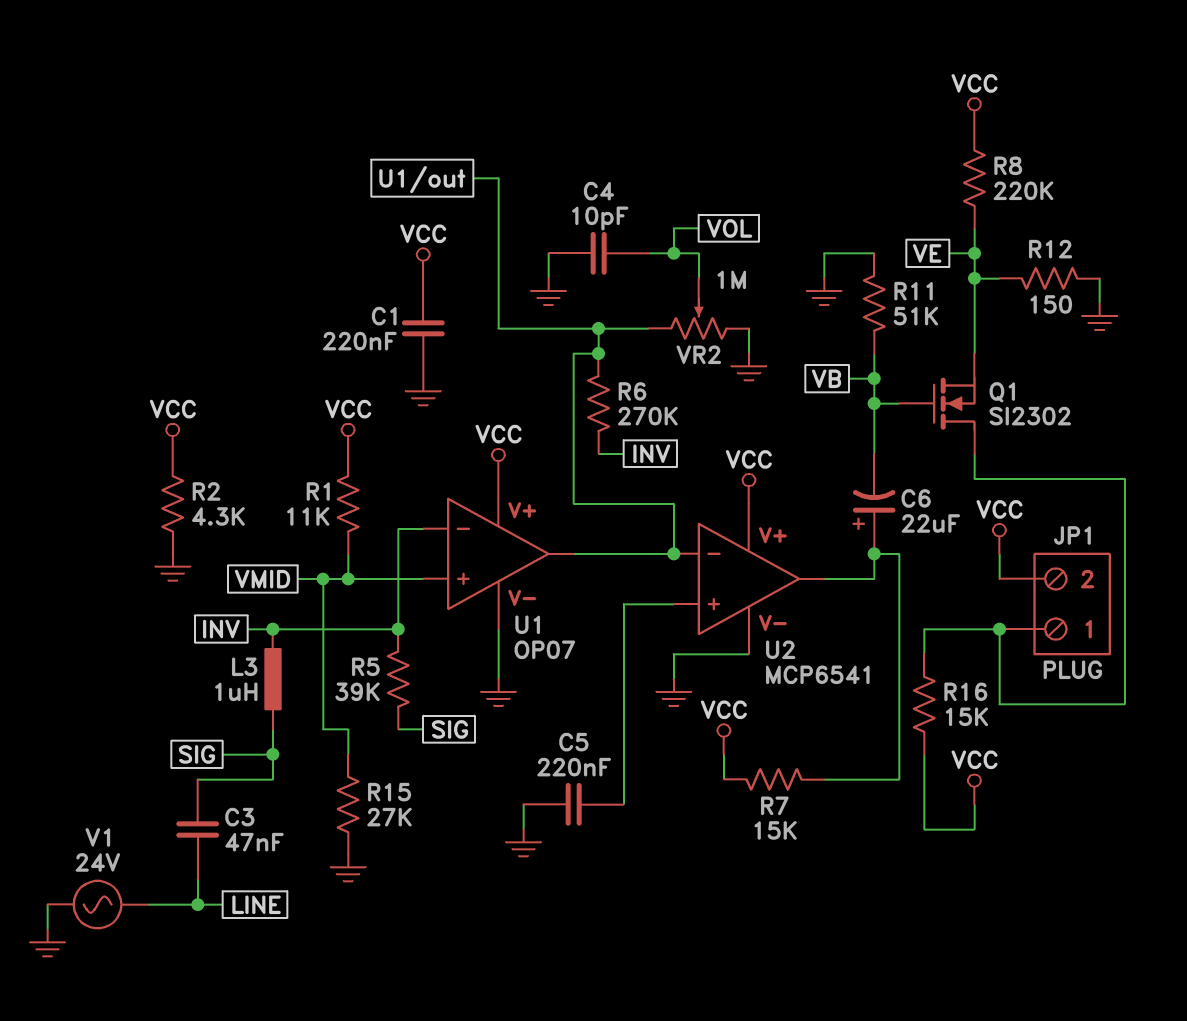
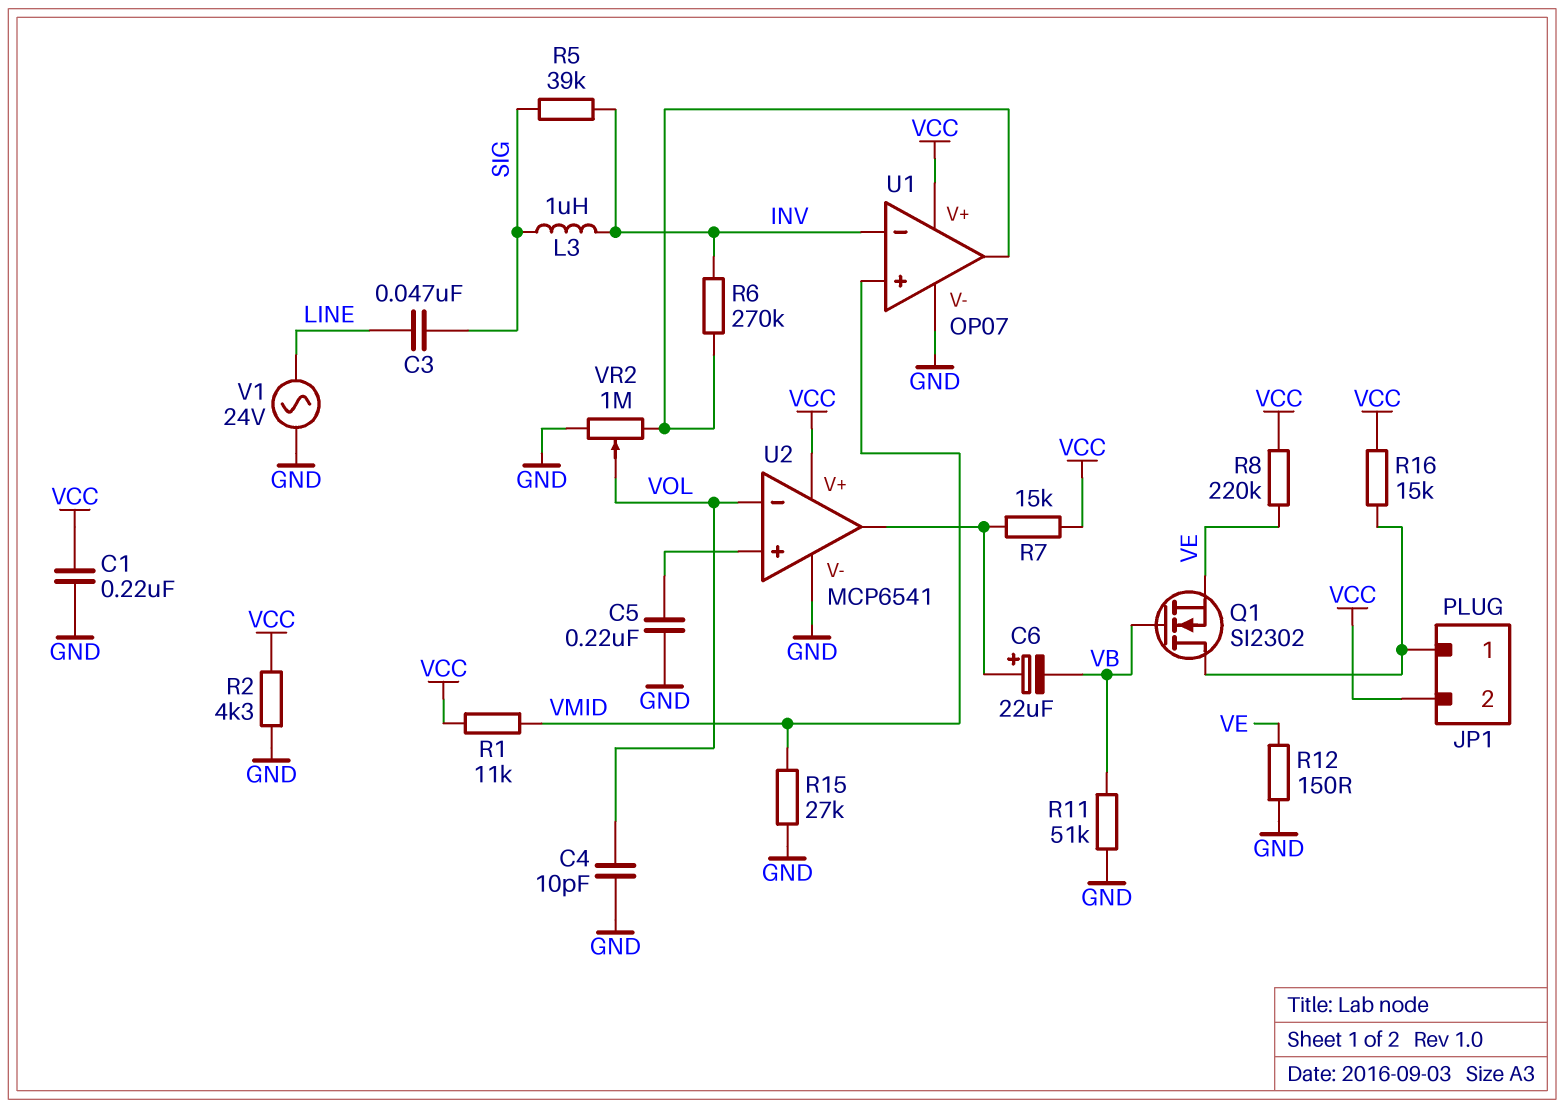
U2 pin in-: U1/out -> VOL

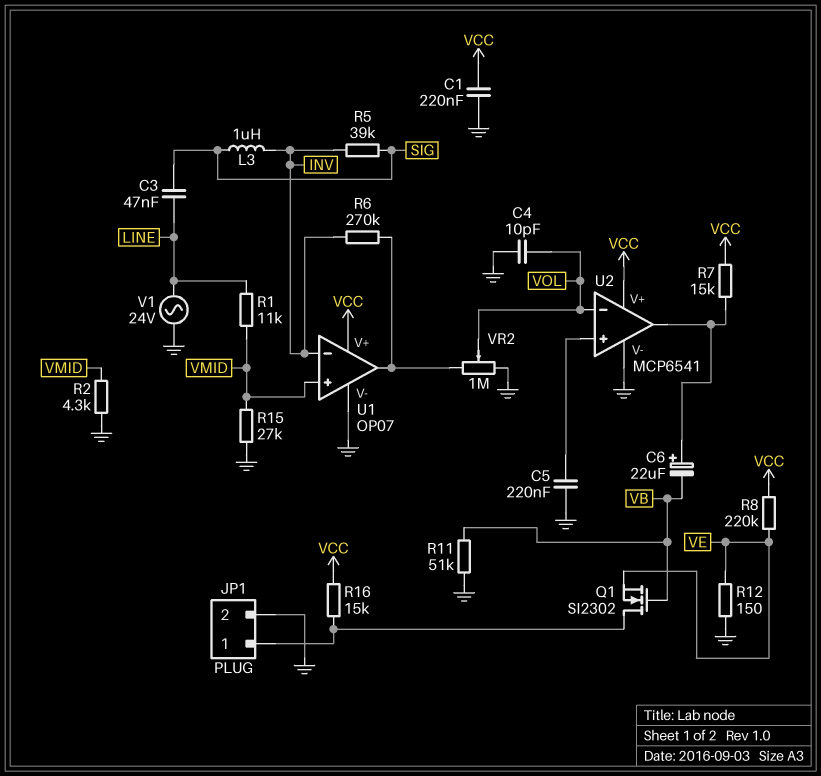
JP1 pin 2: VCC -> GND
R1: 11k (VCC, VMID) -> 11k (LINE, VMID)
R2: 4.3k (GND, VCC) -> 4.3k (GND, VMID)

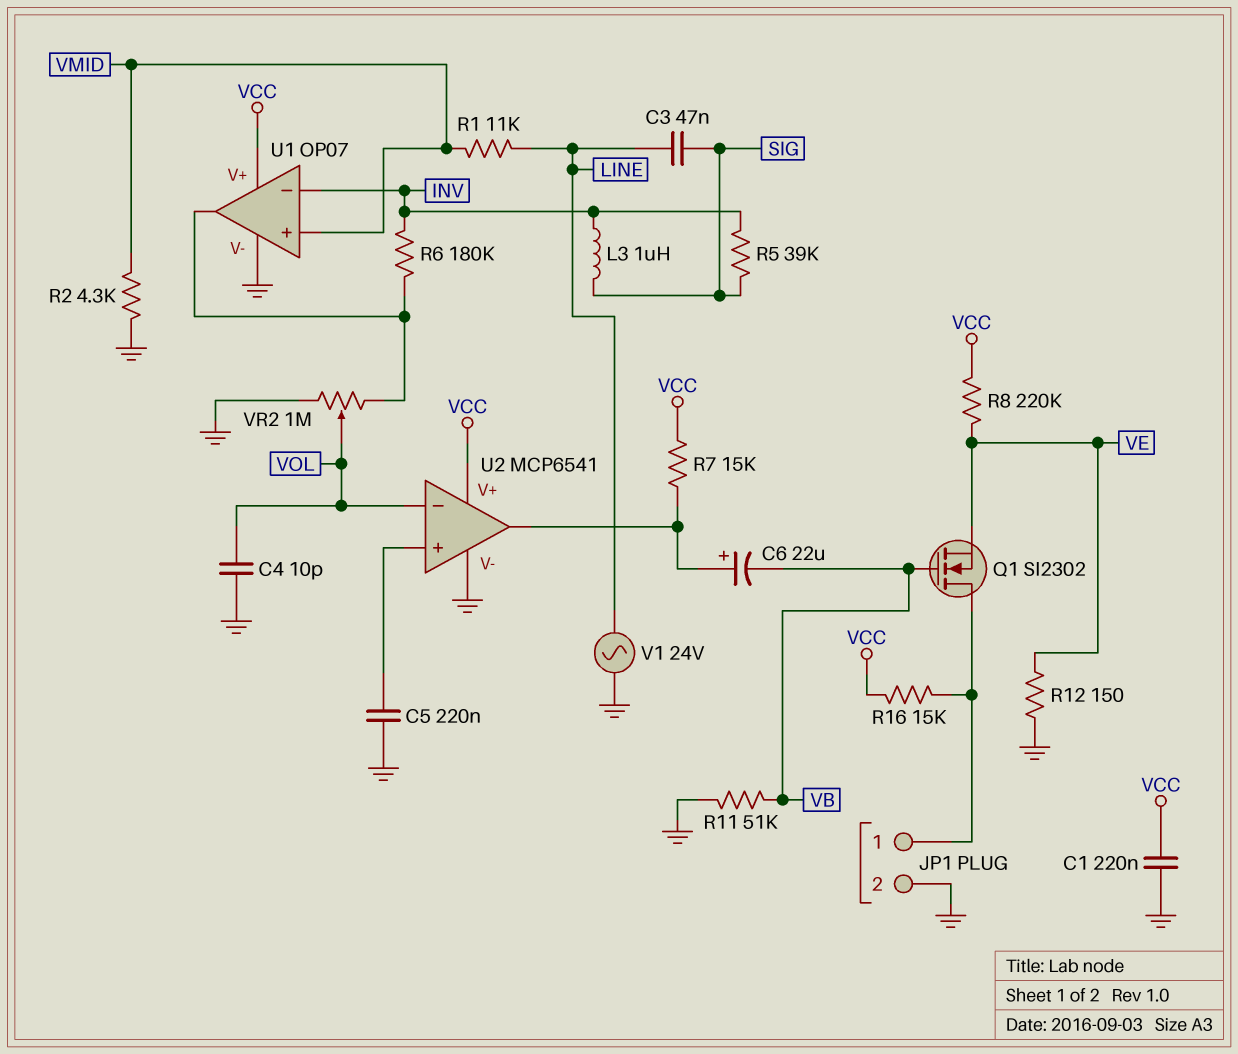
R6: 270k (INV, U1/out) -> 180k (INV, U1/out)
R15: 27k (GND, VMID) -> none

